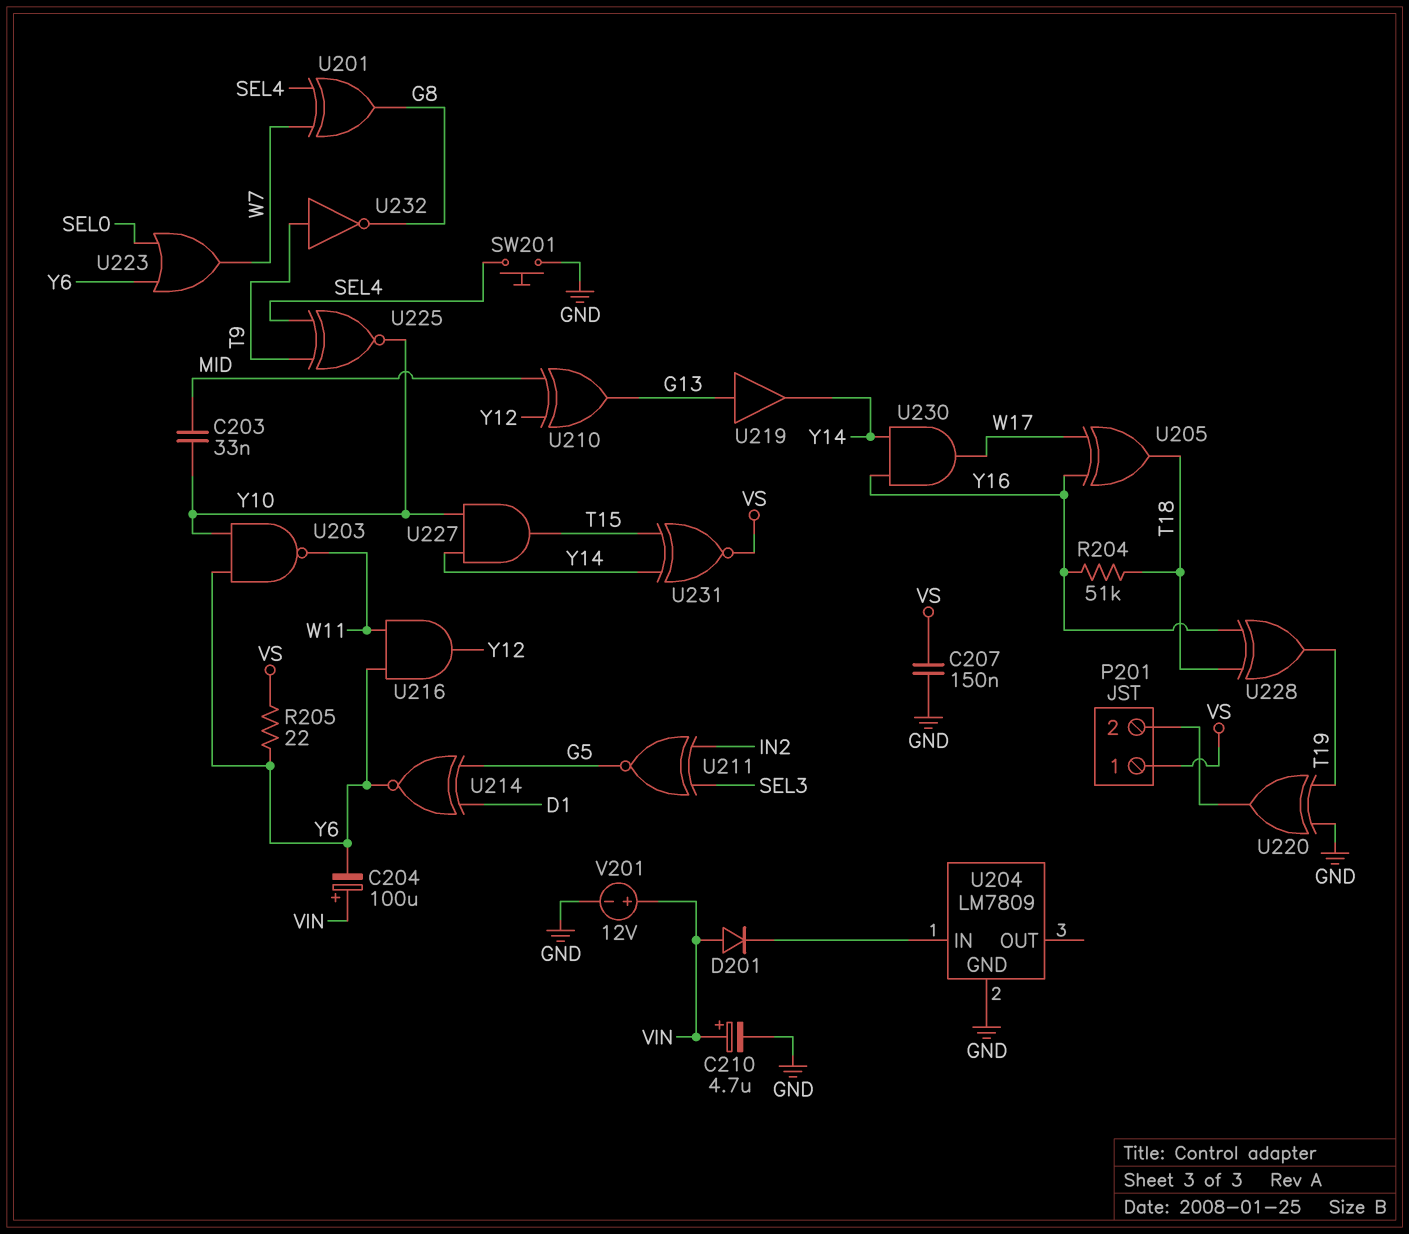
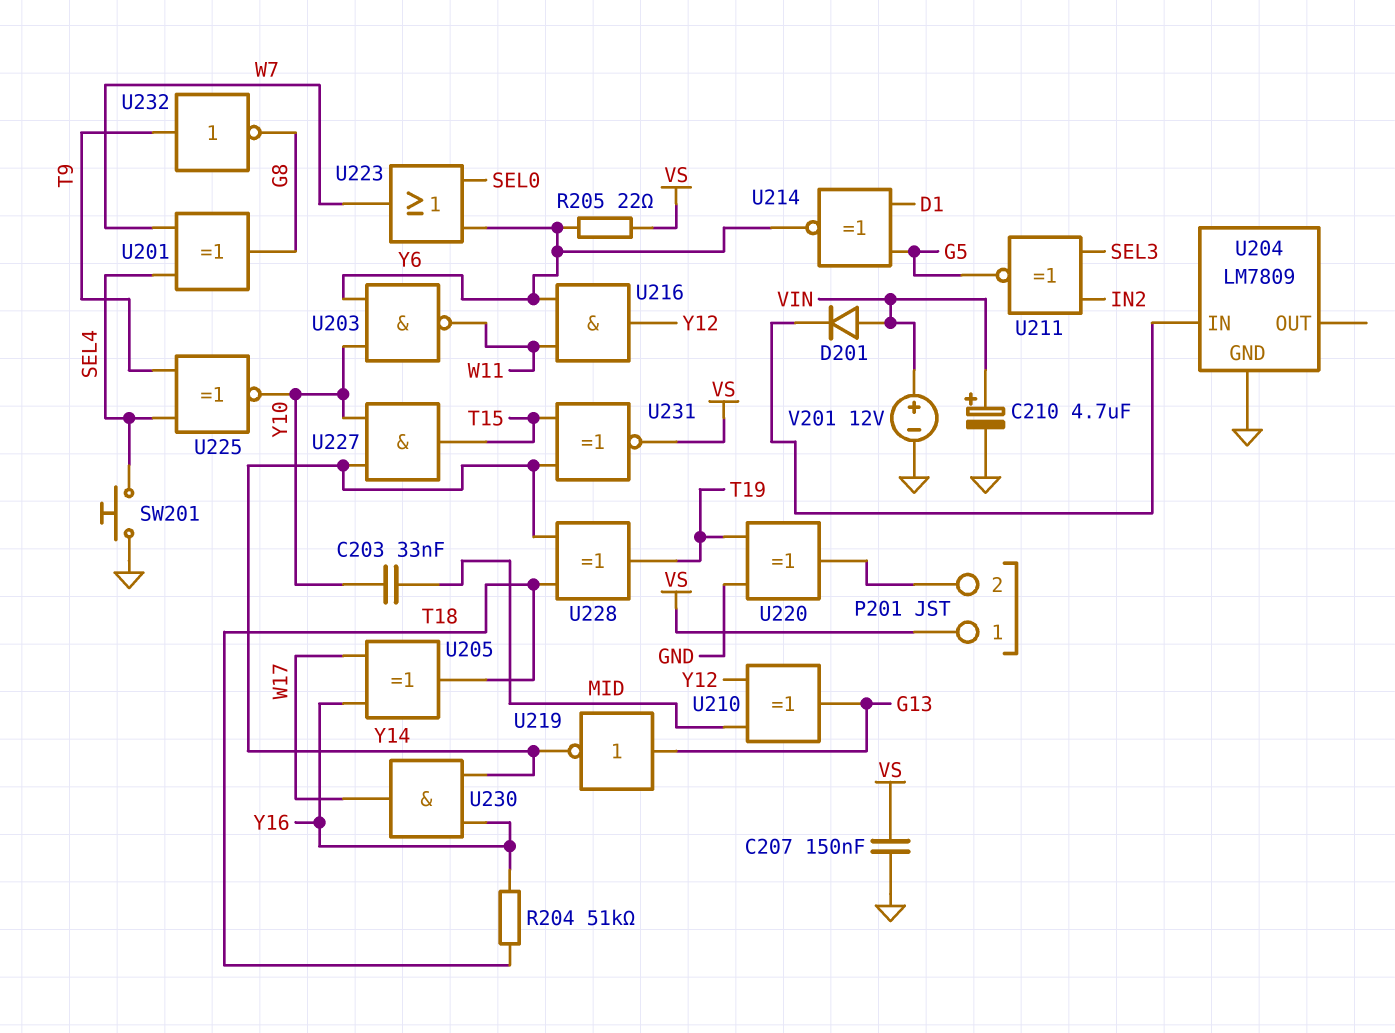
C204: 100uF (plus VIN, minus Y6) -> none
U219: buffer (in G13, out Y14) -> NOT (in G13, out Y14)
U228: XOR (in T18, in Y16, out T19) -> XOR (in T18, in Y14, out T19)

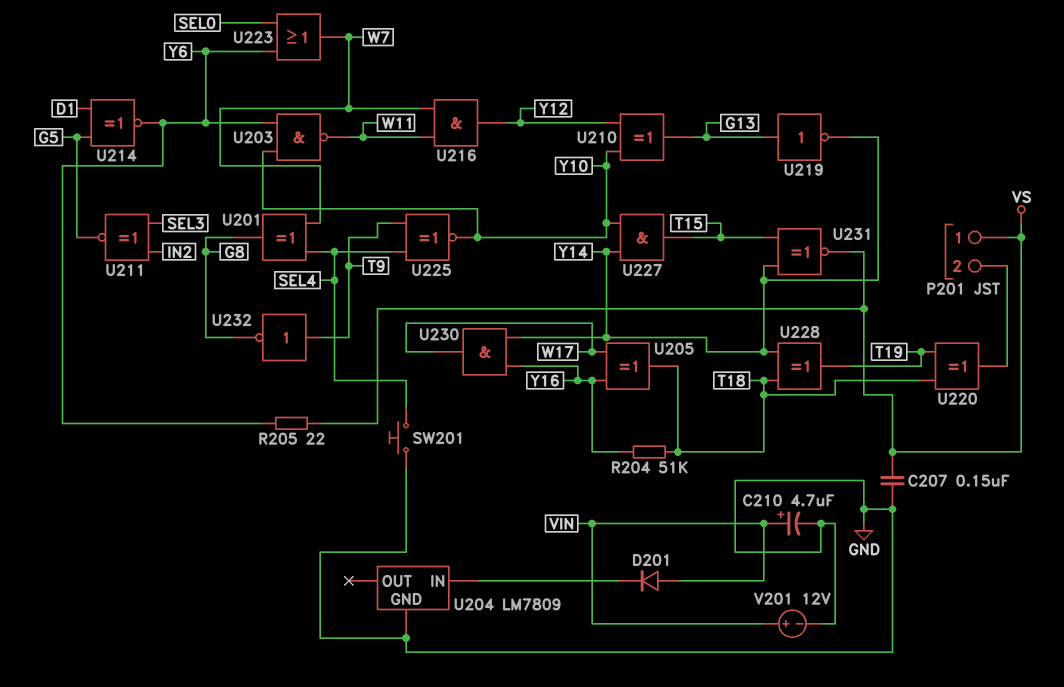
C203: 33nF (MID, Y10) -> none
U210: XOR (in MID, in Y12, out G13) -> XOR (in Y10, in Y12, out G13)
U216: AND (in W11, in Y6, out Y12) -> AND (in W7, in W11, out Y12)
U220: XOR (in GND, in T19, out P201/2) -> XOR (in T18, in T19, out P201/2)

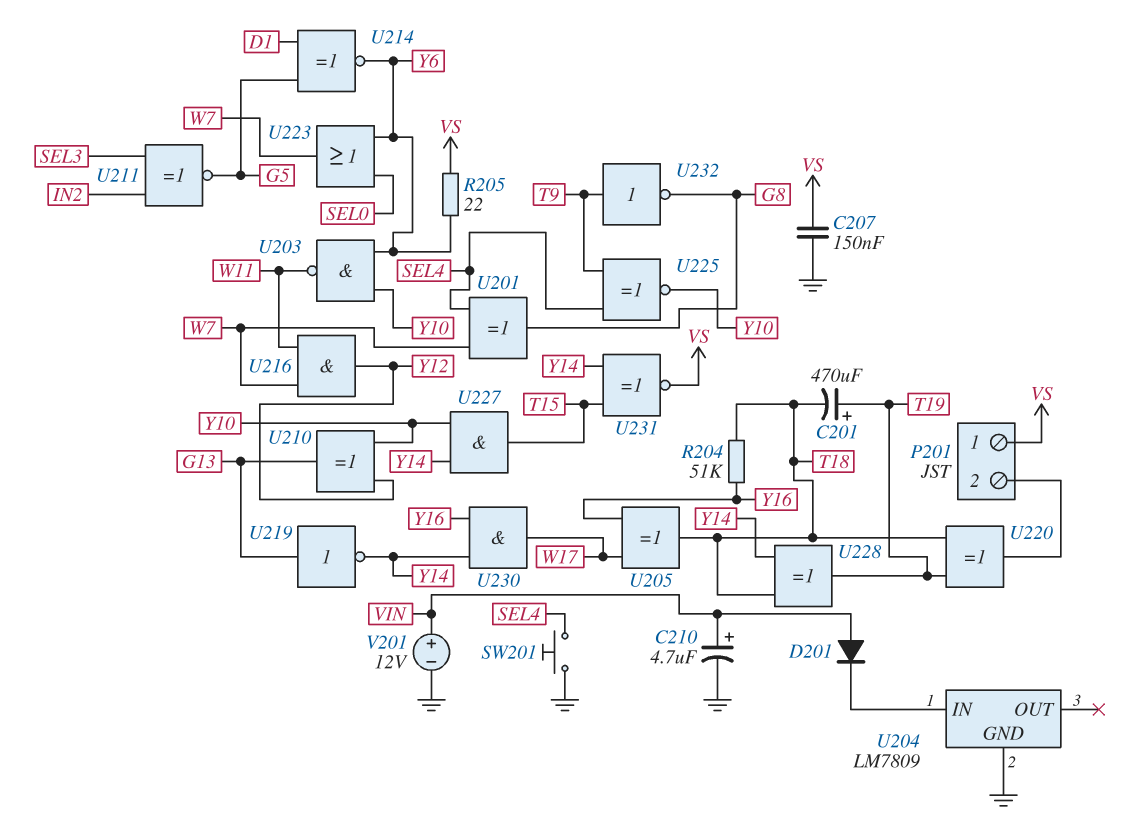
C201: none -> 470uF (plus T19, minus T18)

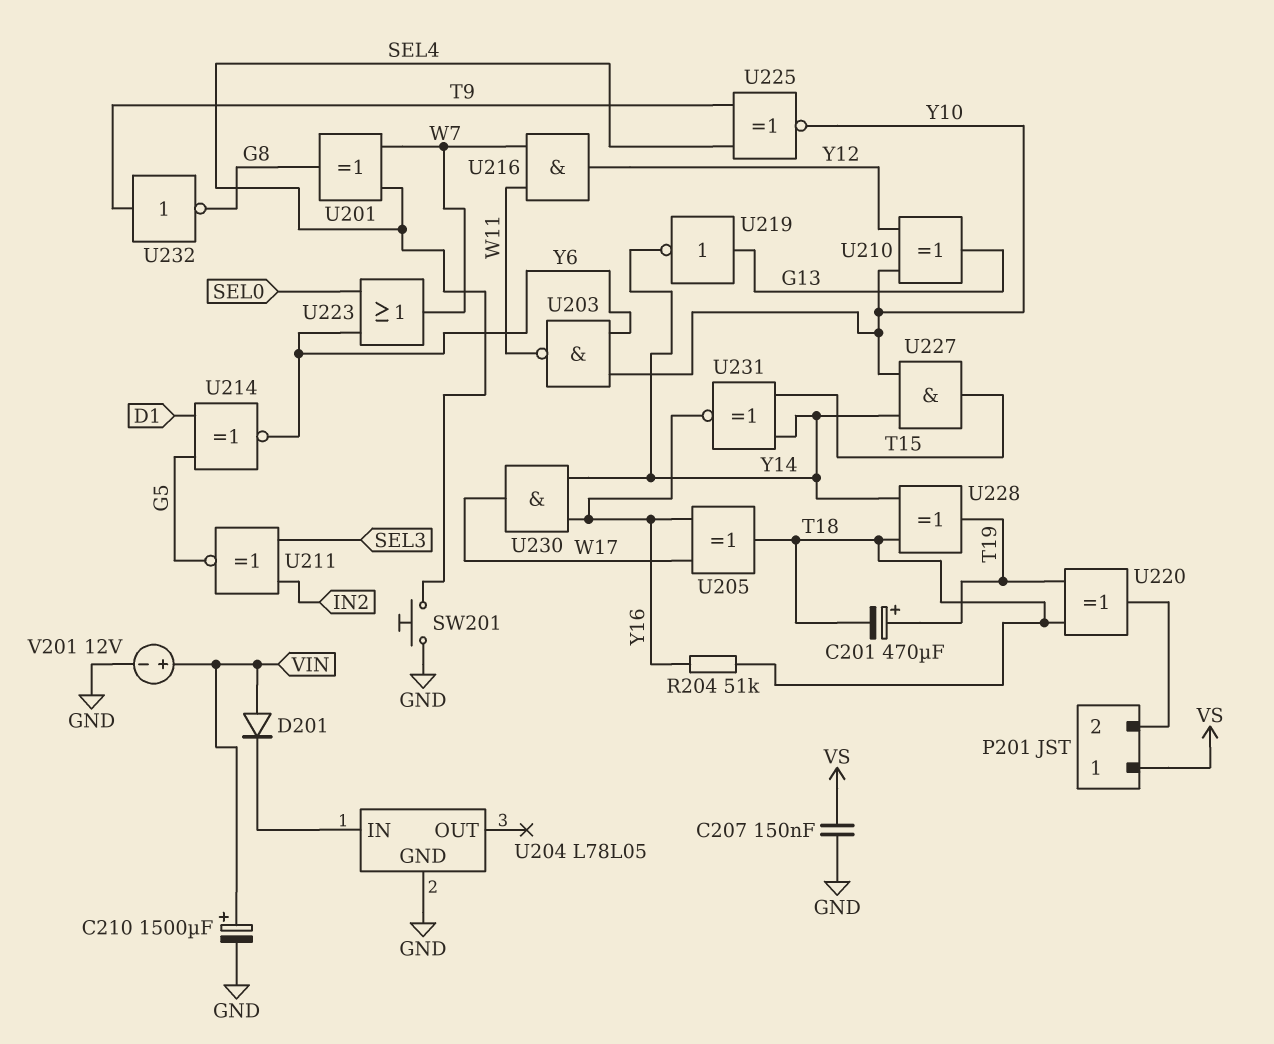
C210: 4.7uF (plus VIN, minus GND) -> 1500uF (plus VIN, minus GND)
R205: 22 (VS, Y6) -> none
U204: LM7809 -> L78L05
U231: XNOR (in T15, in Y14, out VS) -> XNOR (in T15, in Y14, out Y16)

